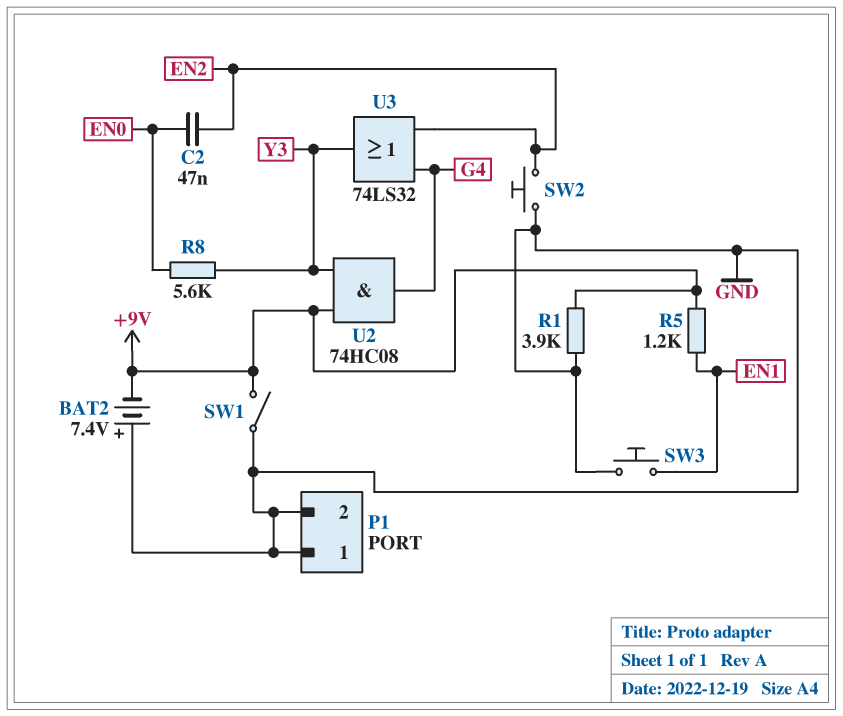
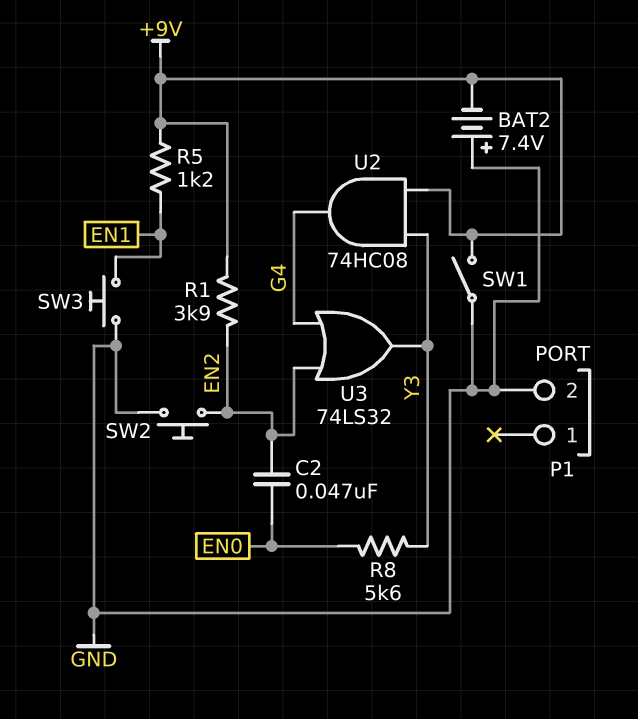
P1 pin 1: GND -> none
R1: 3.9k (+9V, GND) -> 3.9k (+9V, EN2)

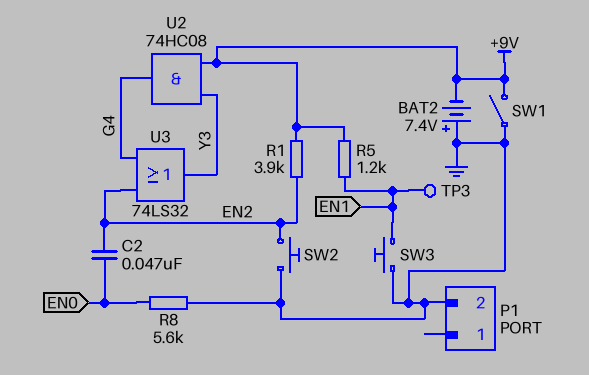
R8: 5.6k (EN0, Y3) -> 5.6k (EN0, GND)
TP3: none -> test point (EN1)

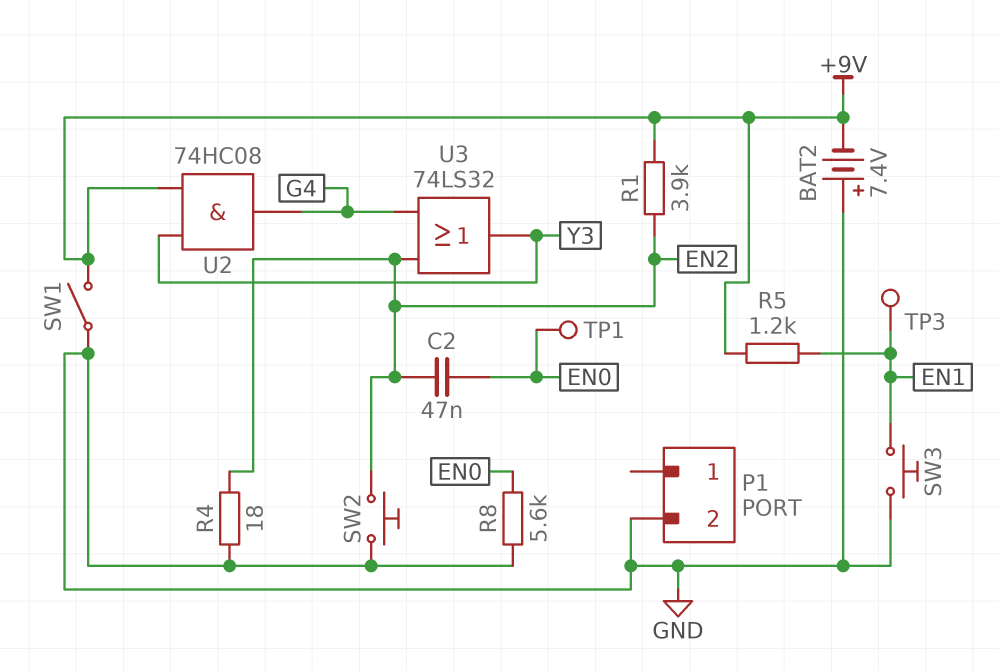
R4: none -> 18 (EN2, GND)
TP1: none -> test point (EN0)

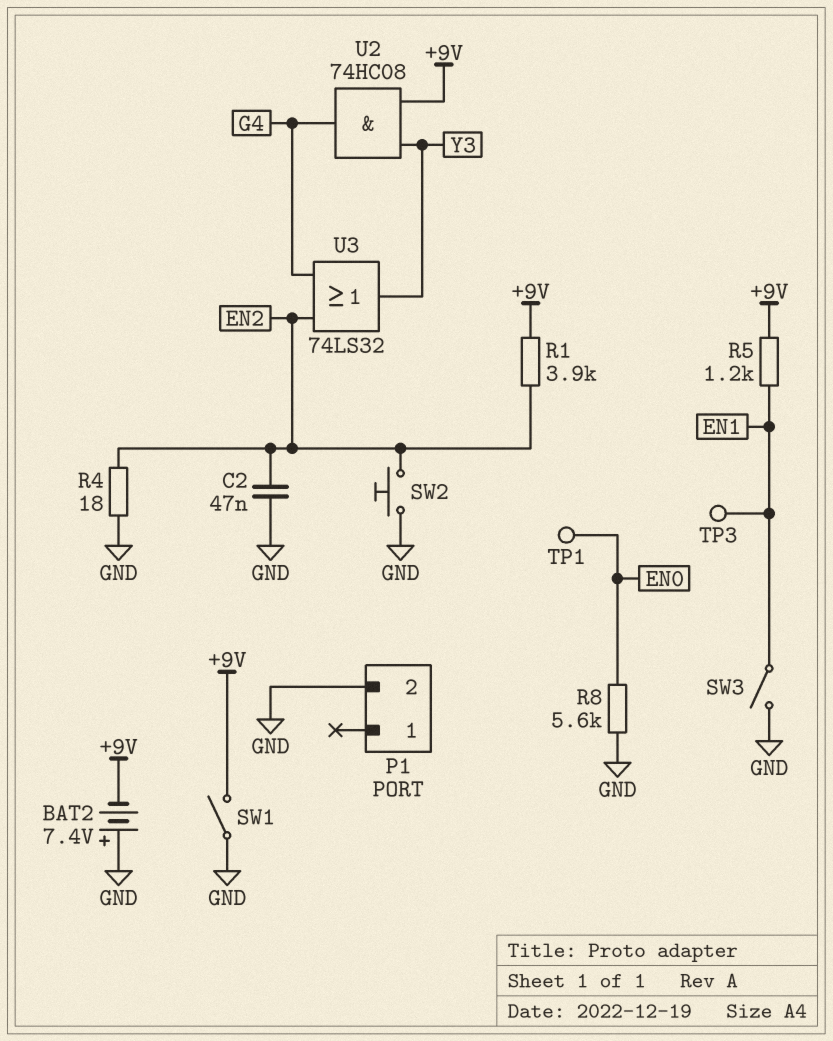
C2: 47nF (EN0, EN2) -> 47nF (EN2, GND)
SW3: button (EN1, GND) -> switch (EN1, GND)

